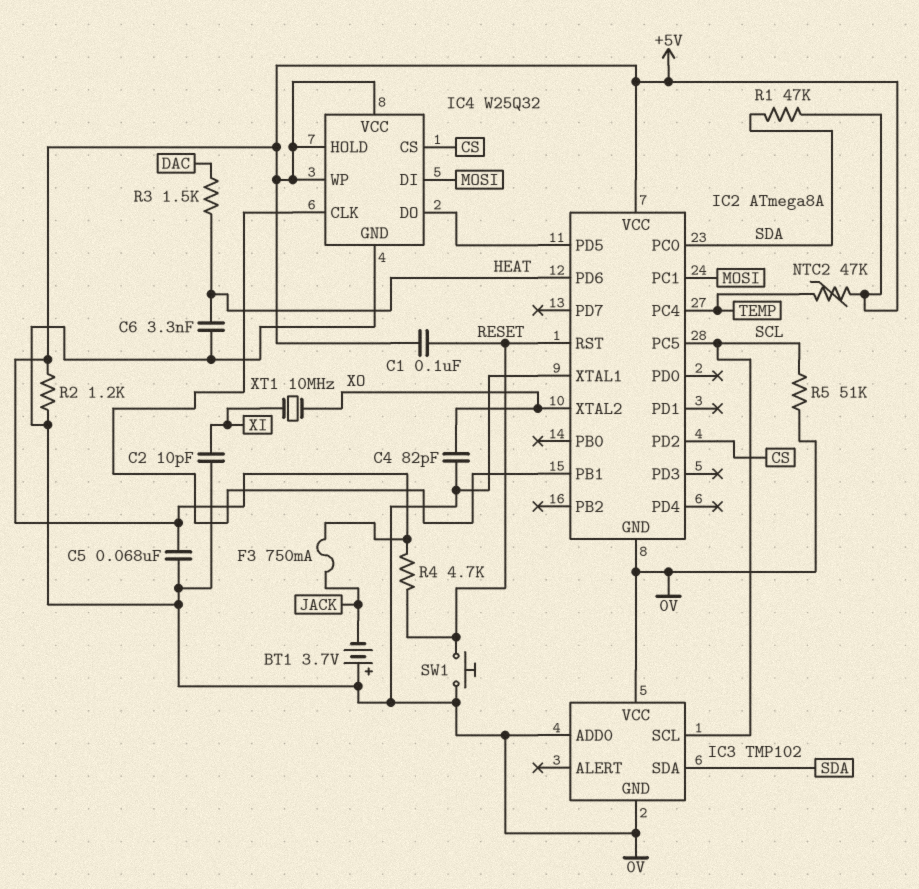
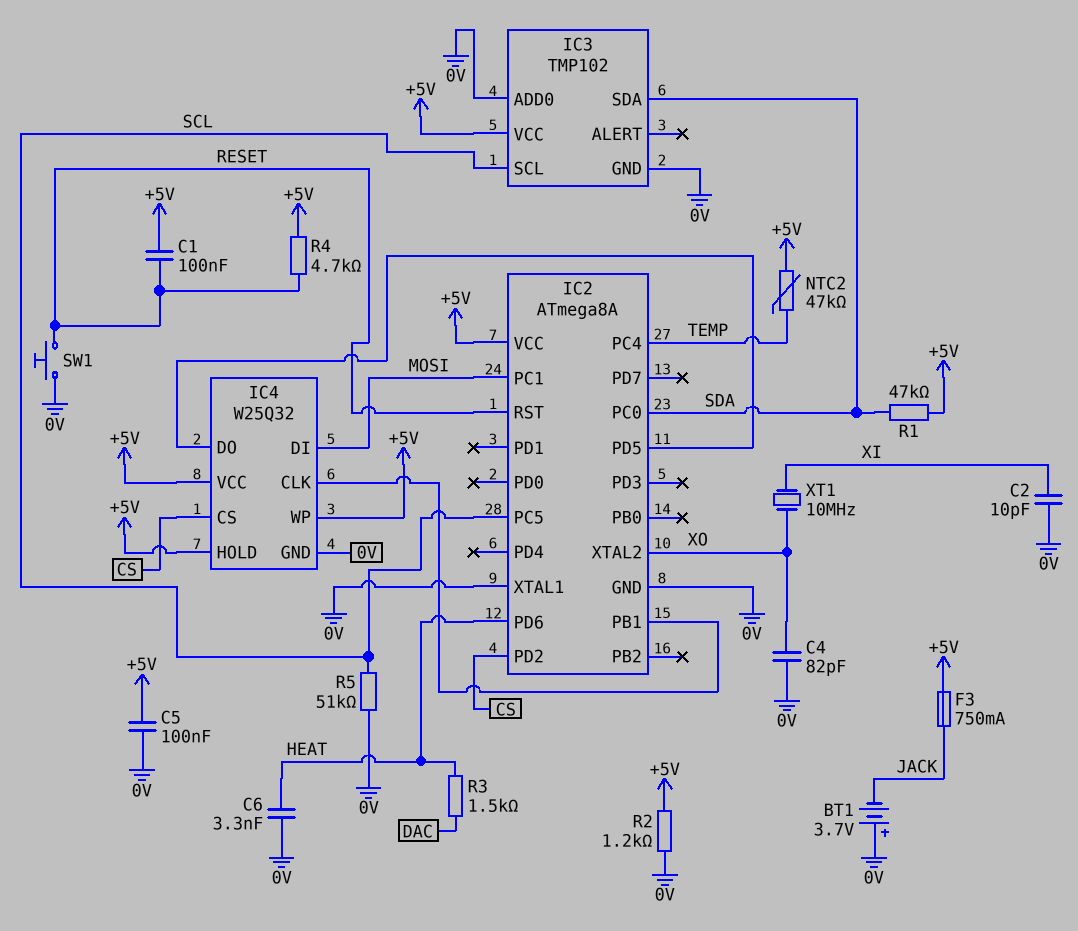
C5: 68nF (+5V, 0V) -> 100nF (+5V, 0V)
IC3 pin VCC: 0V -> +5V

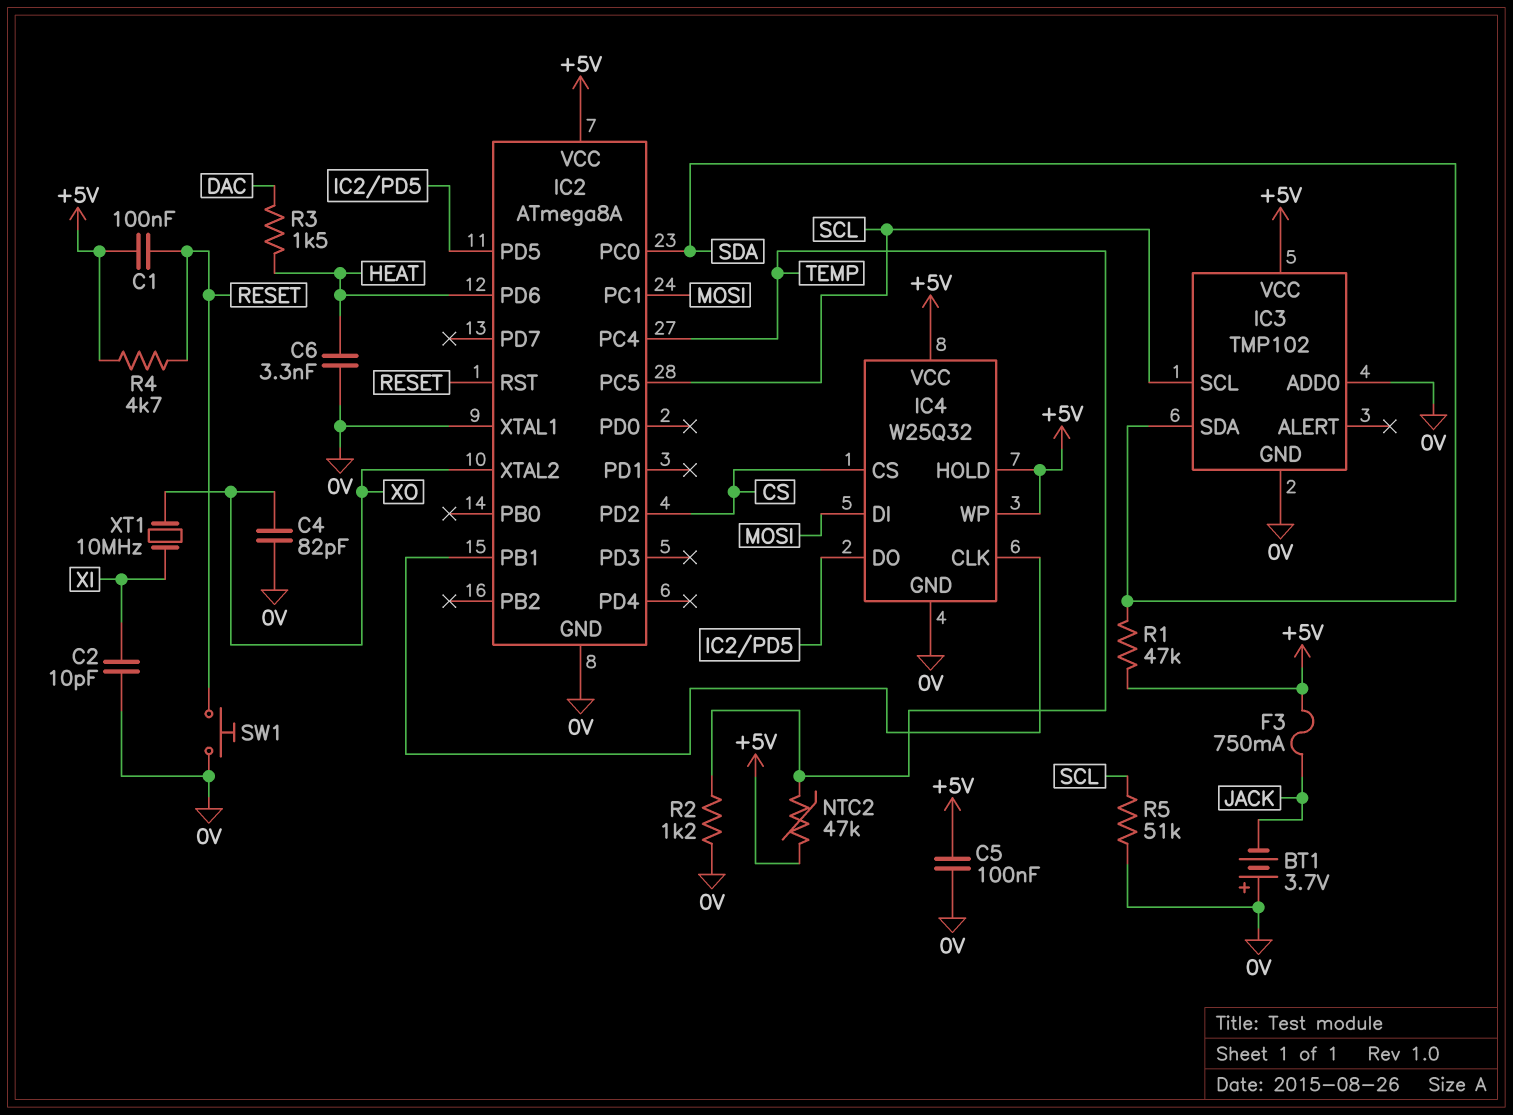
R2: 1.2k (+5V, 0V) -> 1.2k (0V, TEMP)

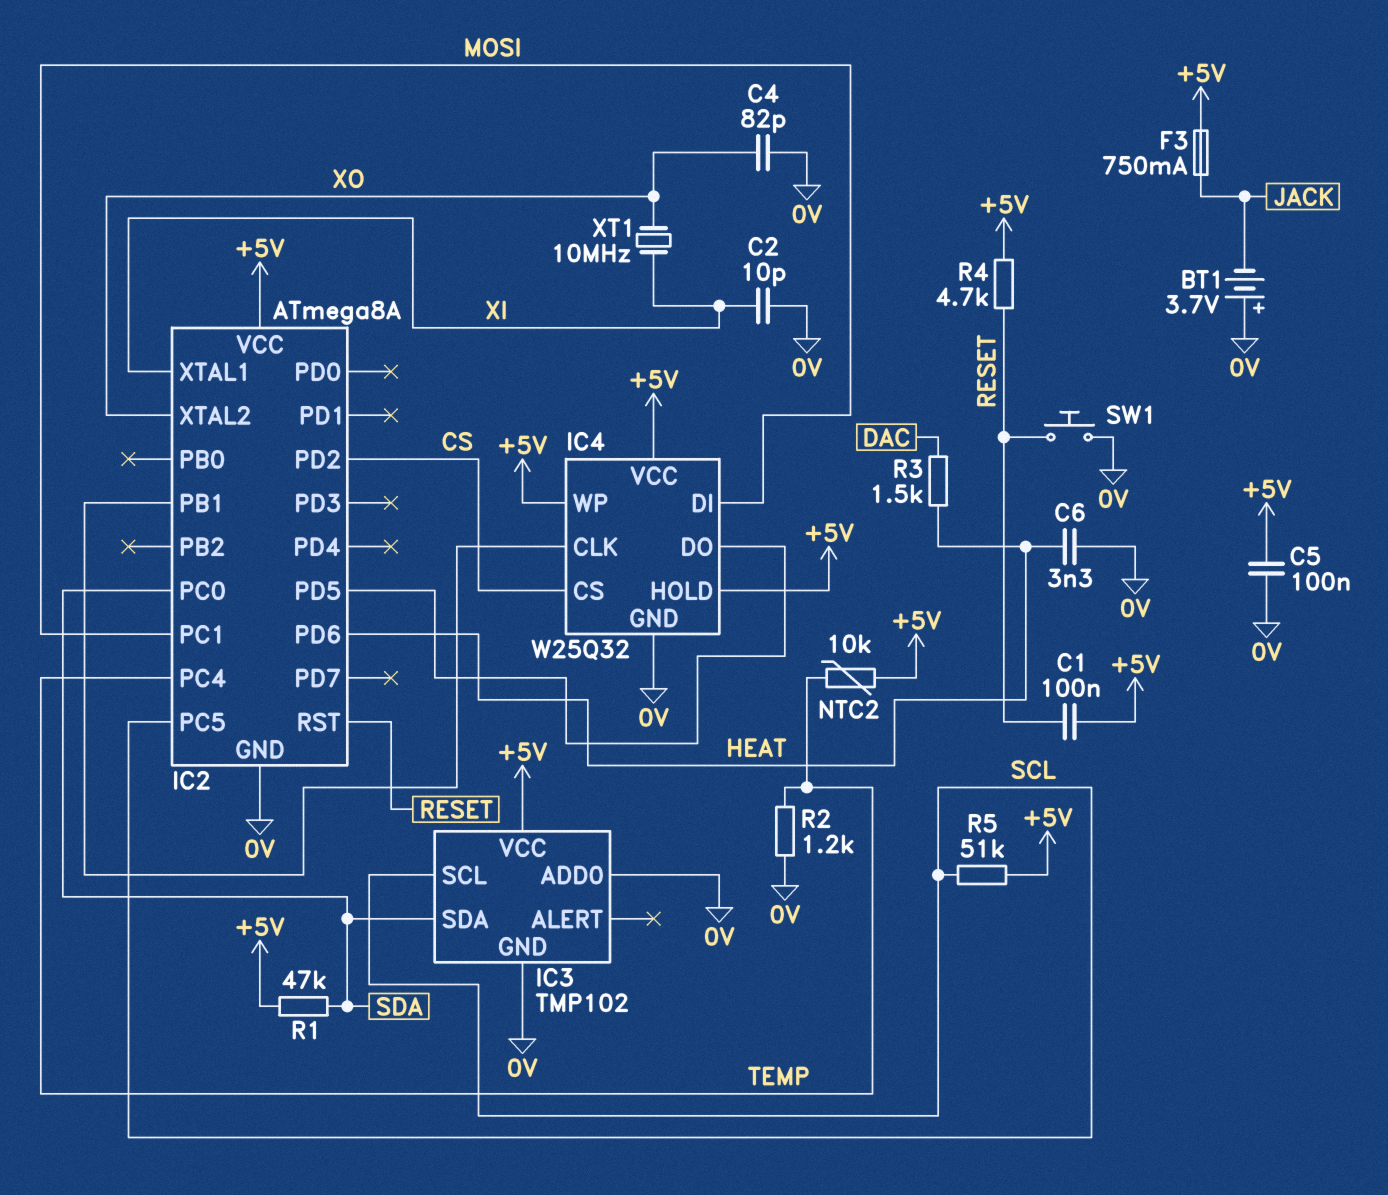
IC2 pin XTAL1: 0V -> XI
NTC2: 47k (+5V, TEMP) -> 10k (+5V, TEMP)
R5: 51k (0V, SCL) -> 51k (+5V, SCL)

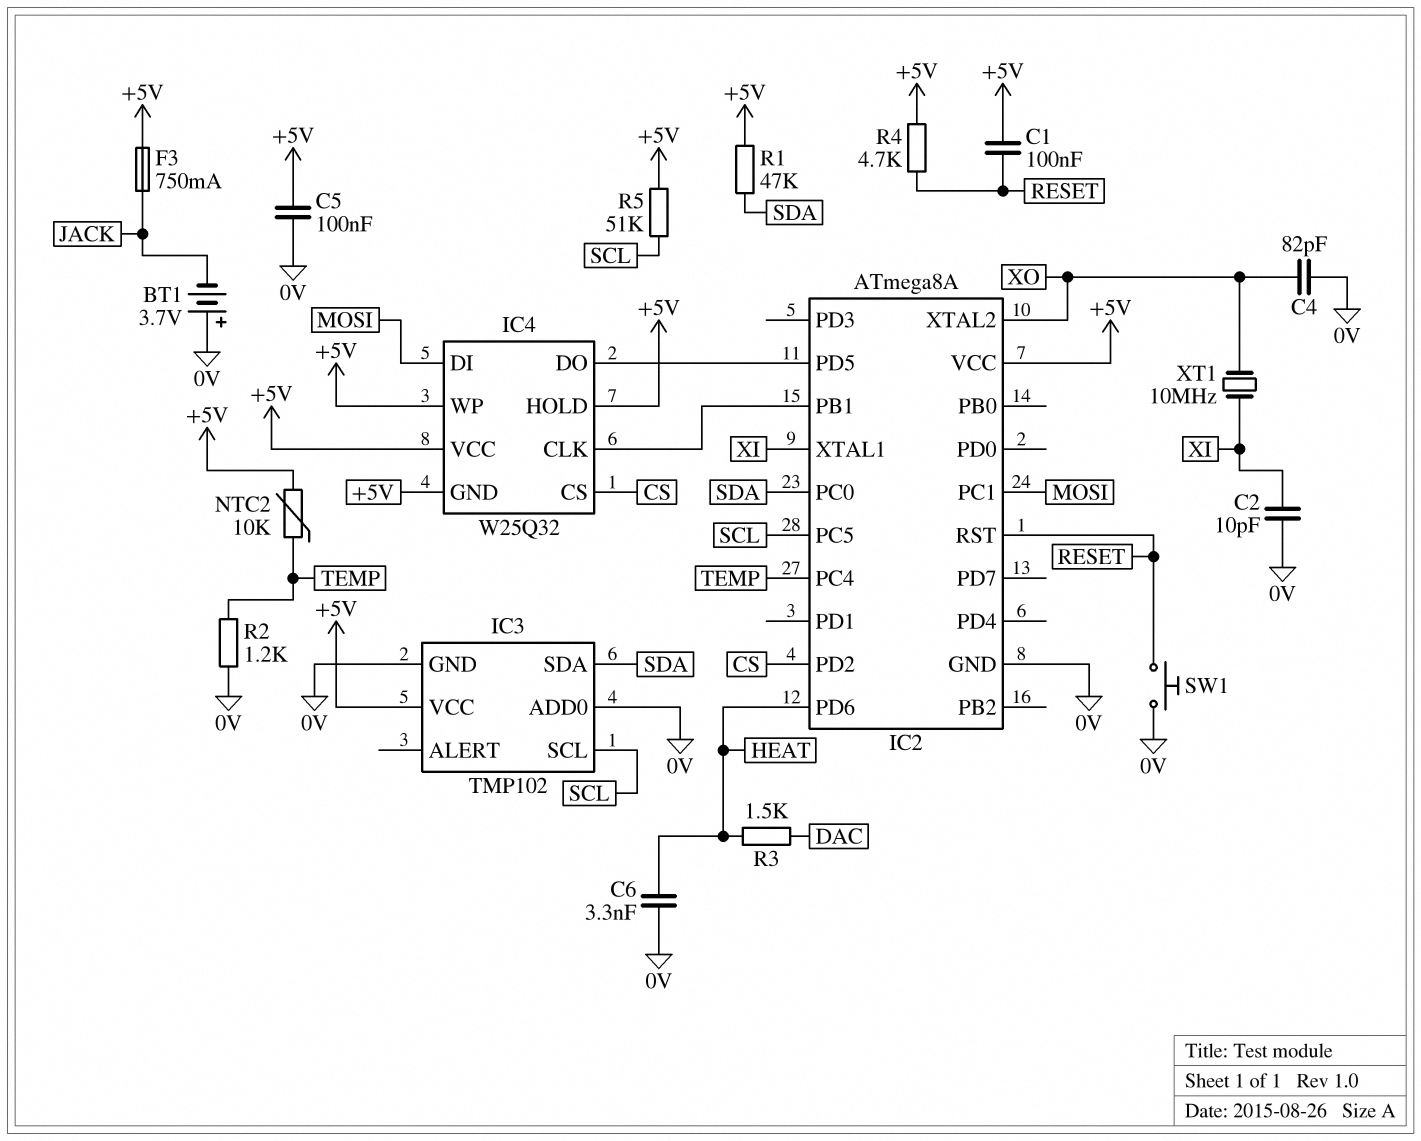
IC4 pin GND: 0V -> +5V

